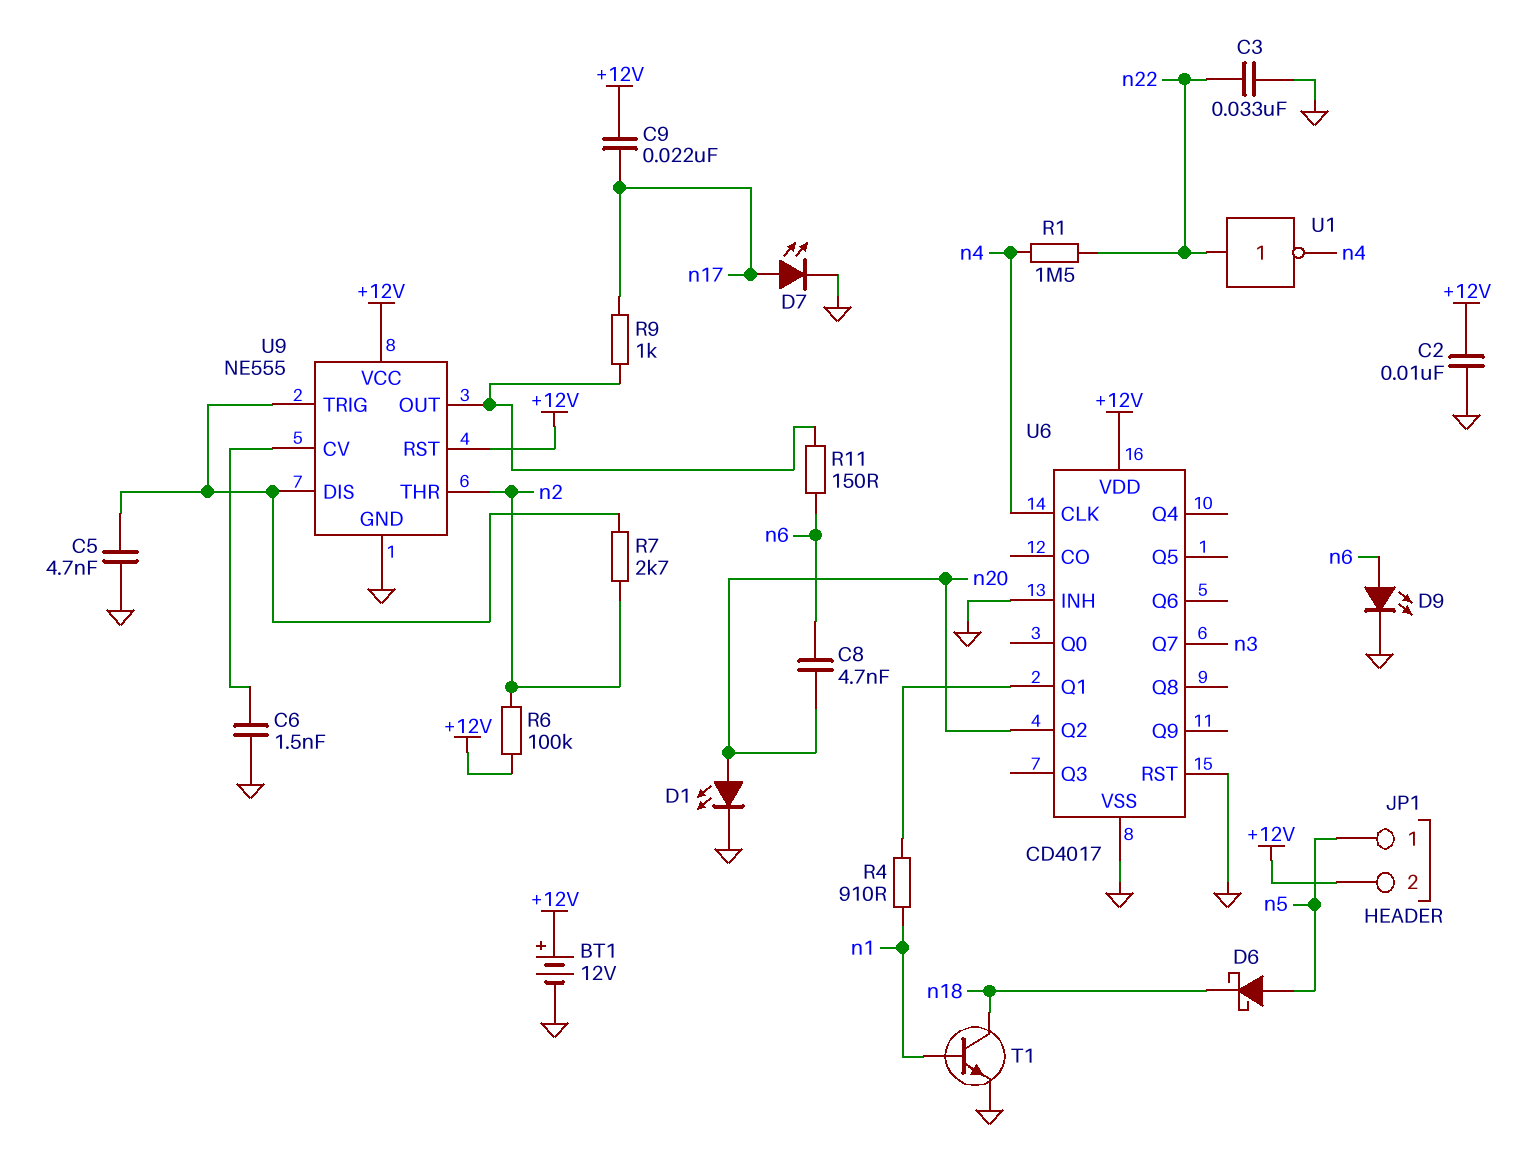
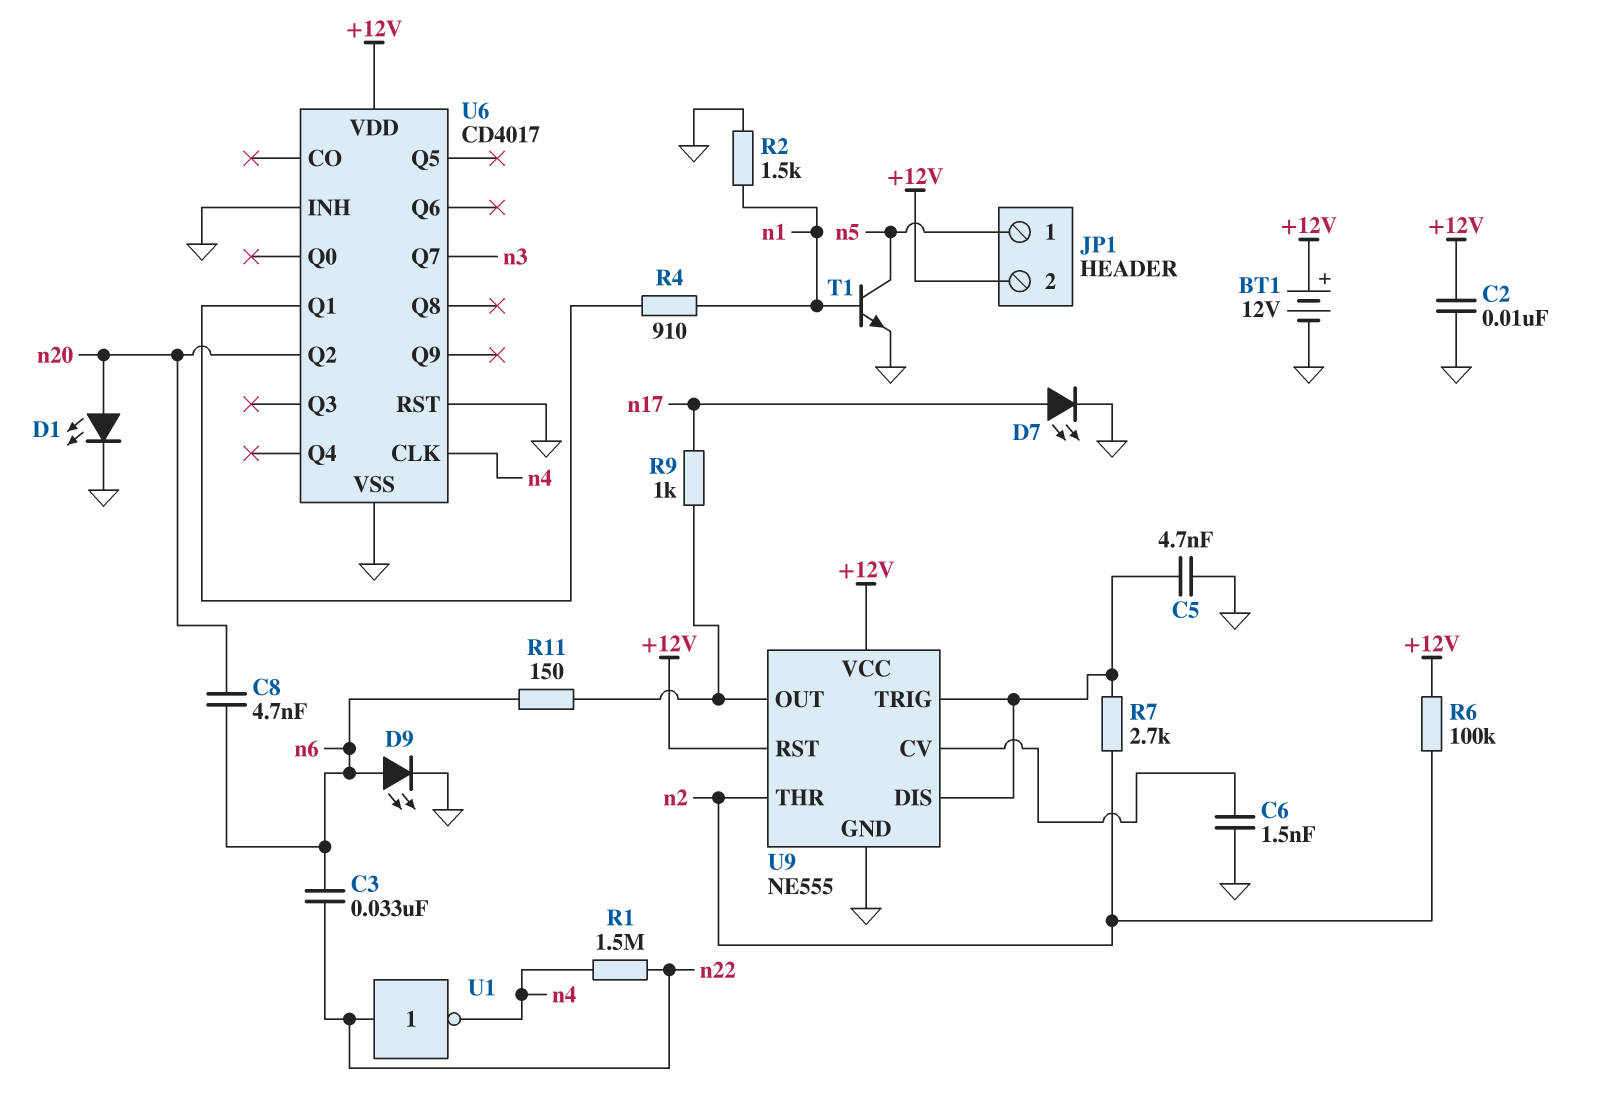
C3: 33nF (GND, n22) -> 33nF (n6, n22)
C9: 22nF (+12V, n17) -> none
D6: schottky (A n5, K n18) -> none
R2: none -> 1.5k (GND, n1)
T1: NPN (B n1, C n18, E GND) -> NPN (B n1, C n5, E GND)

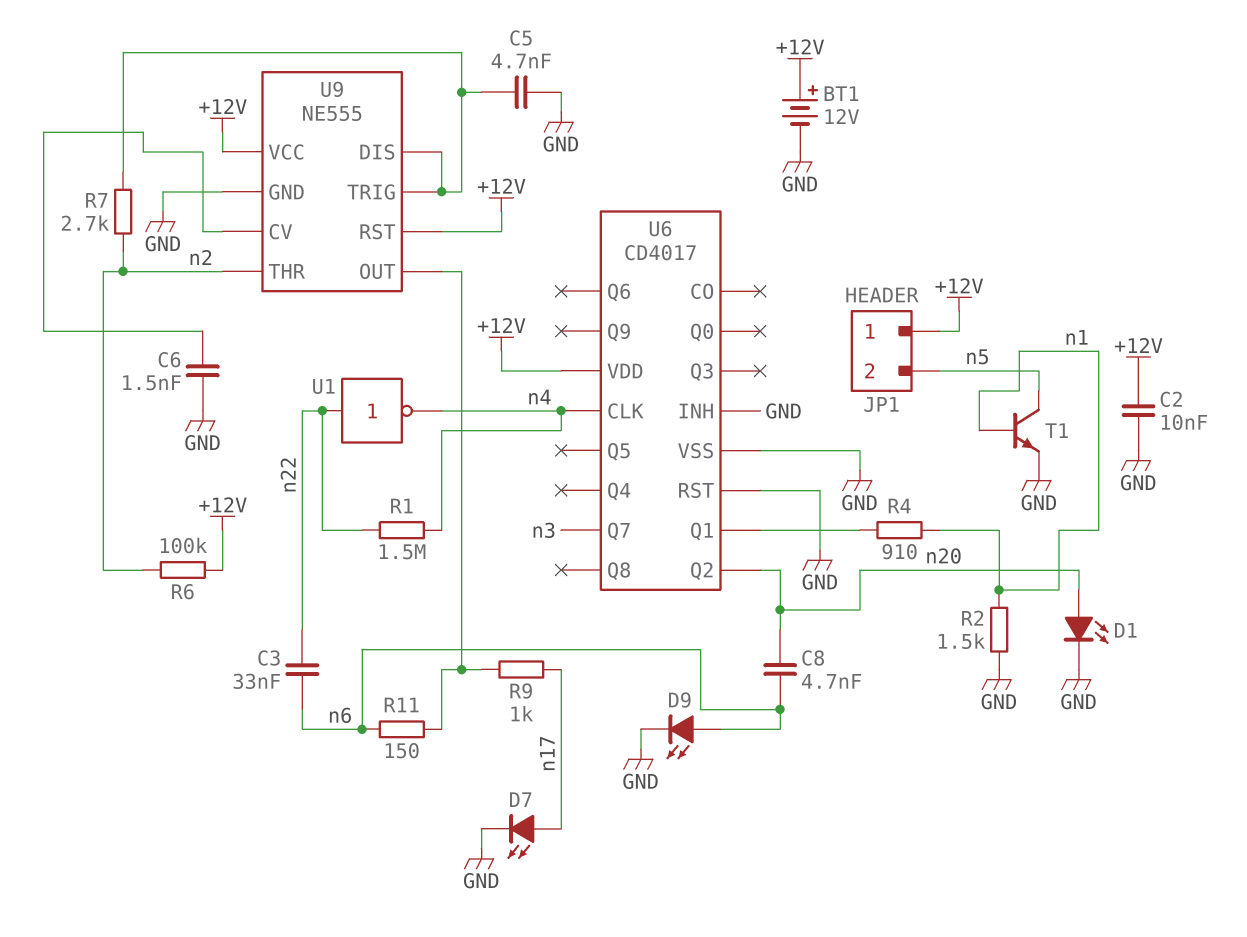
JP1 pin 1: n5 -> +12V
JP1 pin 2: +12V -> n5

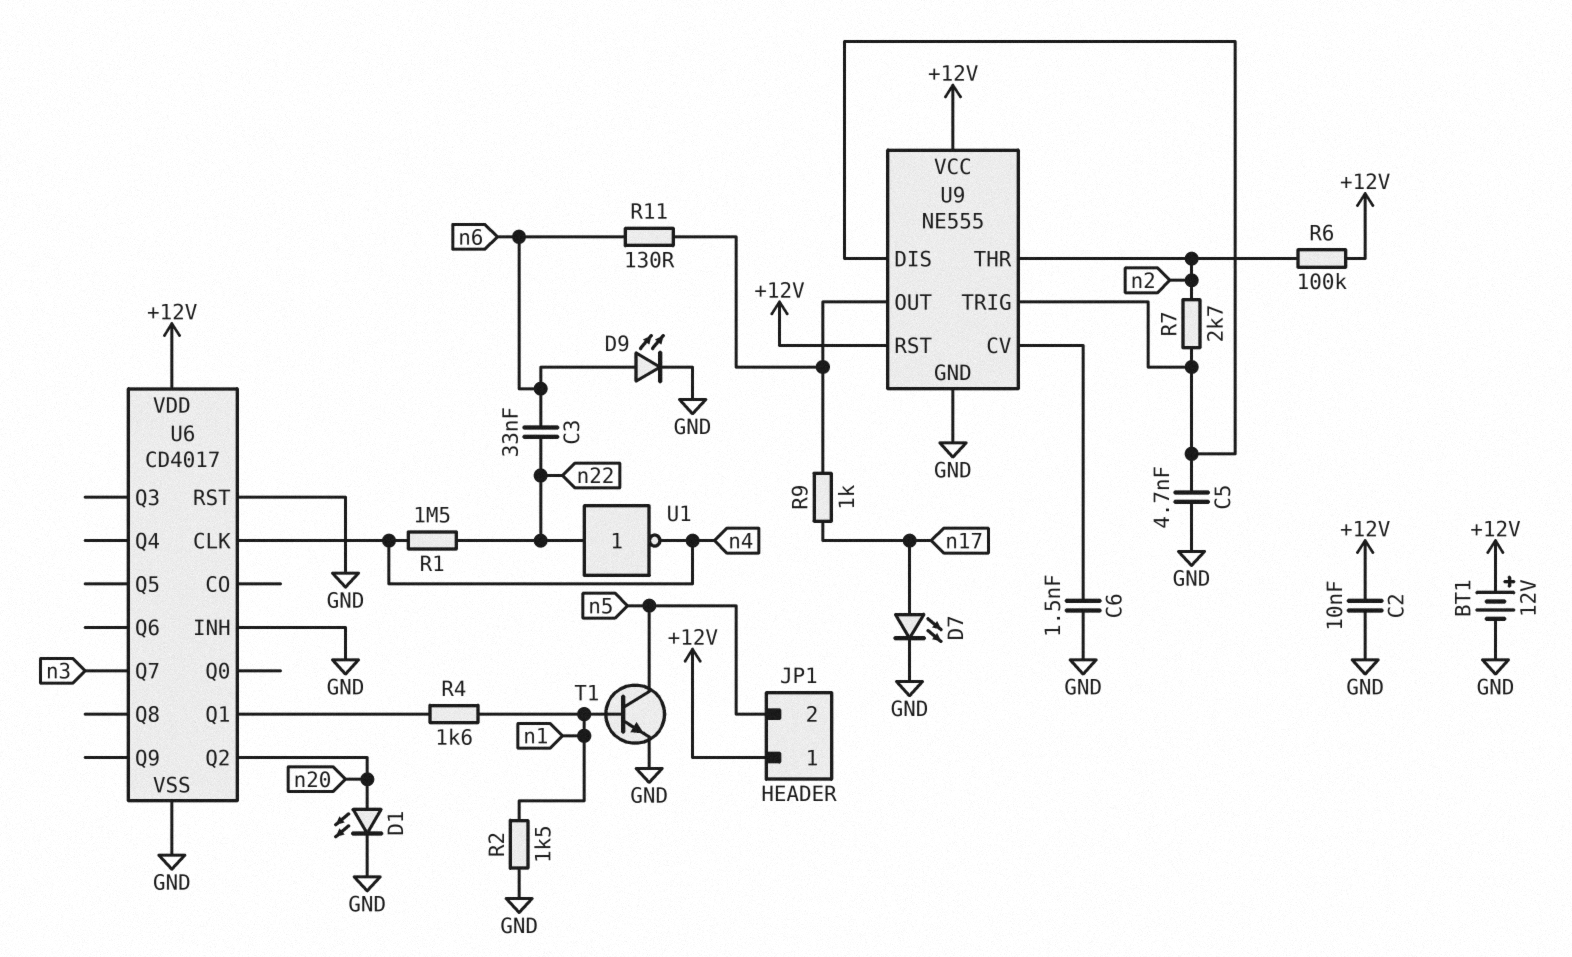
C8: 4.7nF (n6, n20) -> none
R4: 910 (U6/Q1, n1) -> 1.6k (U6/Q1, n1)
R11: 150 (U9/OUT, n6) -> 130 (U9/OUT, n6)

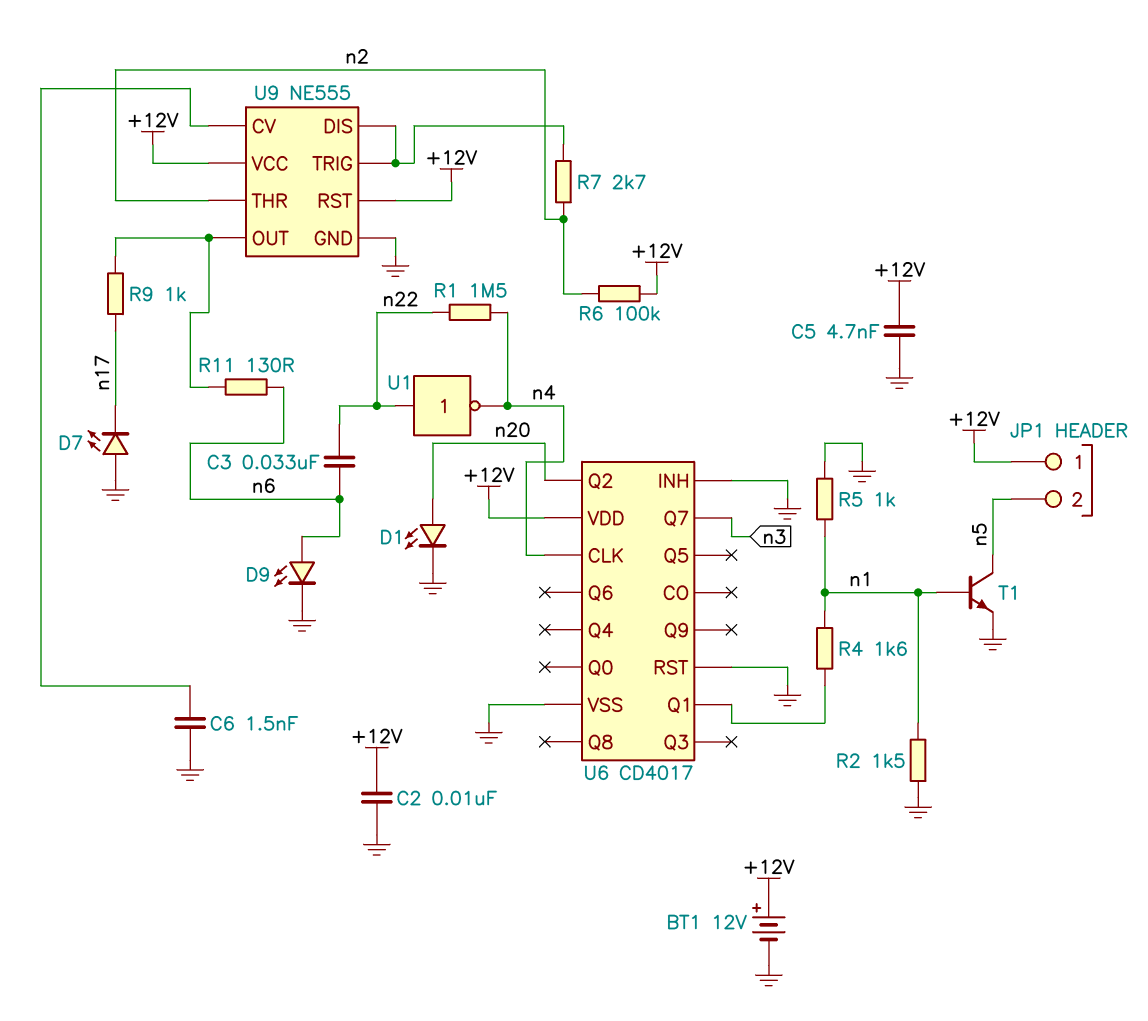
C5: 4.7nF (GND, U9/DIS) -> 4.7nF (+12V, GND)
D7: LED (A n17, K GND) -> LED (A GND, K n17)
R5: none -> 1k (GND, n1)

